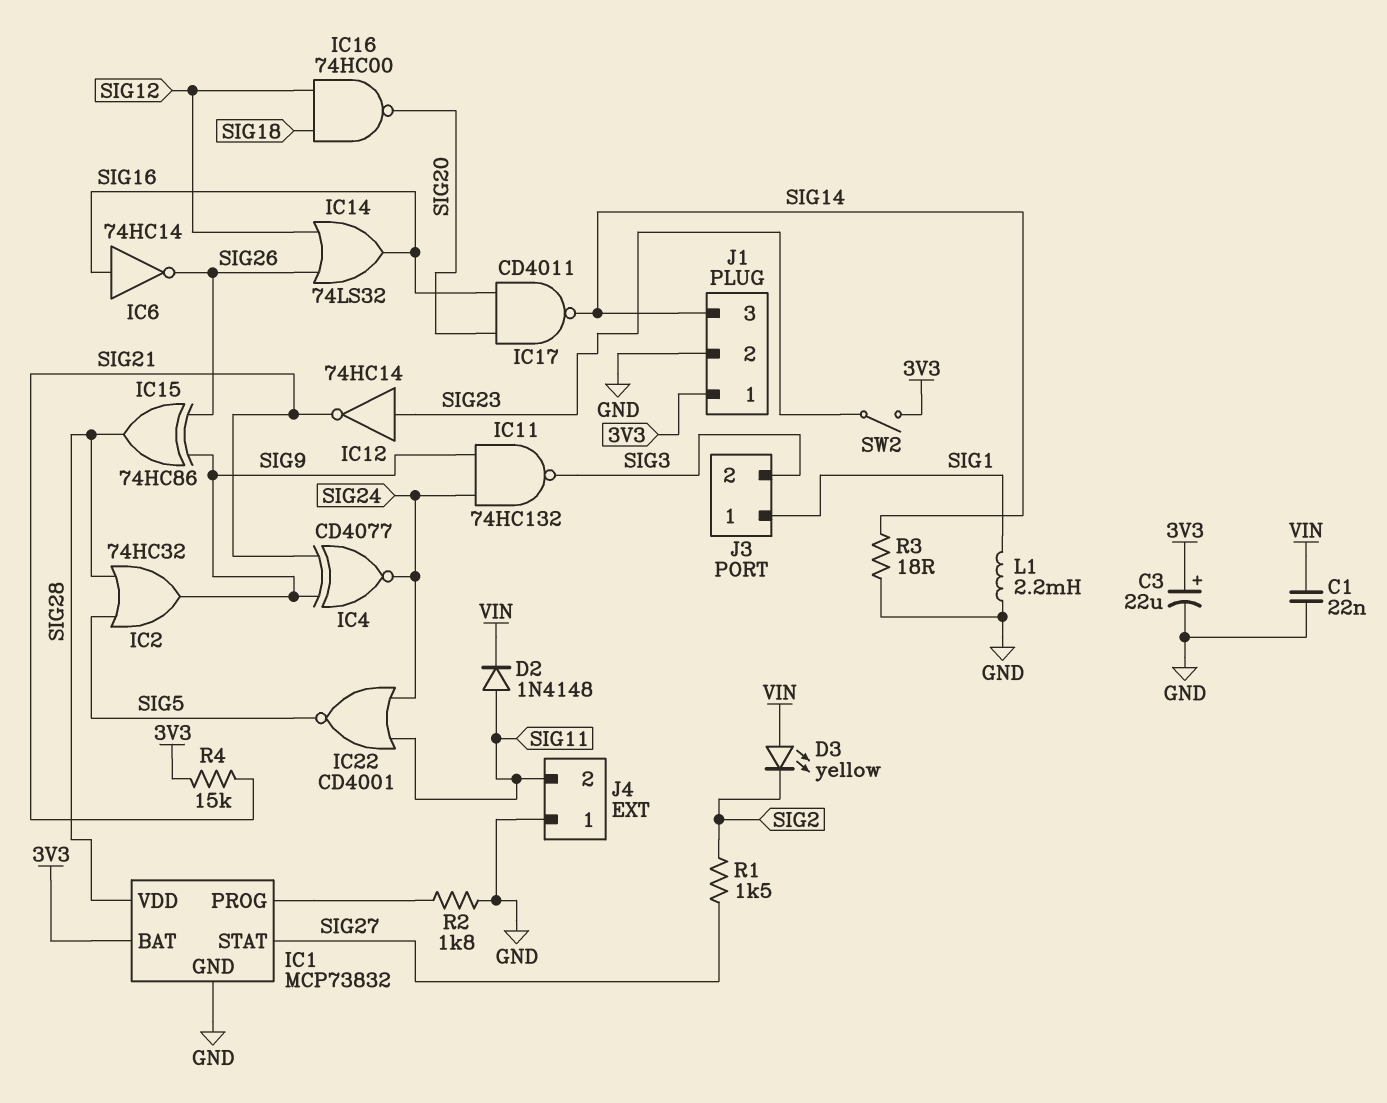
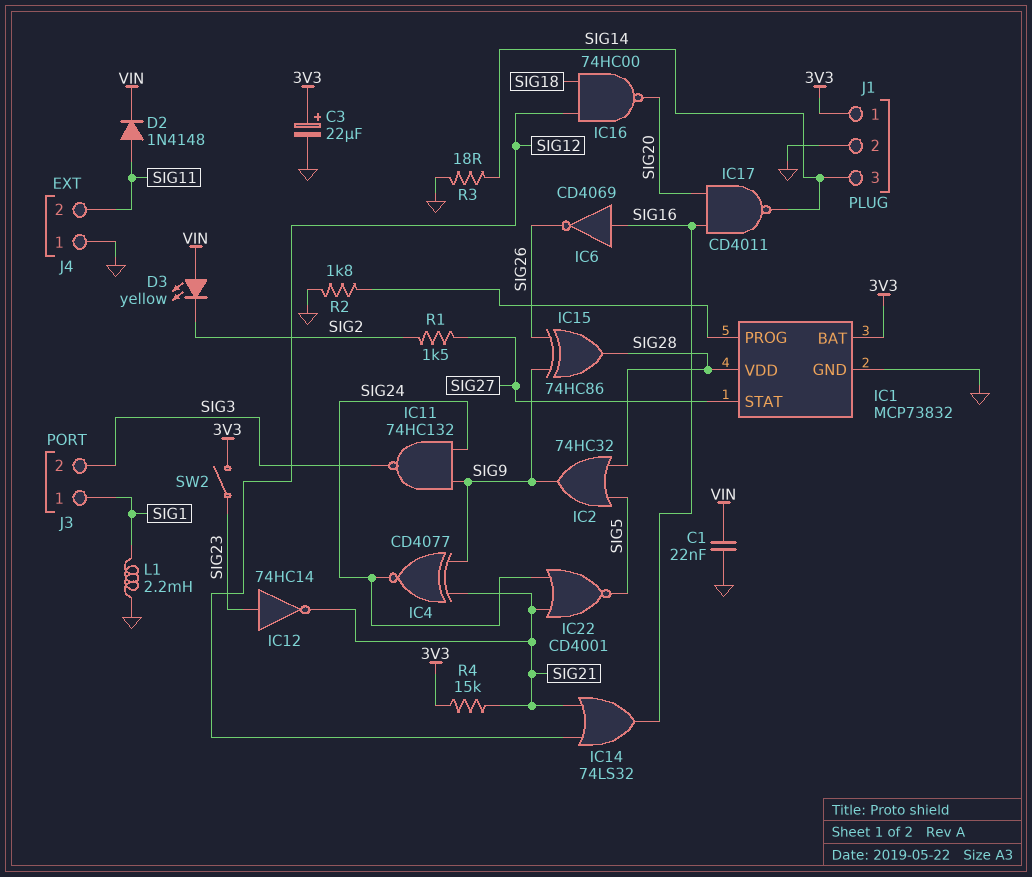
IC6: NOT 74HC14 (in SIG16, out SIG26) -> NOT CD4069 (in SIG16, out SIG26)
IC14: OR 74LS32 (in SIG12, in SIG26, out SIG16) -> OR 74LS32 (in SIG12, in SIG21, out SIG16)
IC22: NOR CD4001 (in SIG11, in SIG24, out SIG5) -> NOR CD4001 (in SIG21, in SIG24, out SIG5)

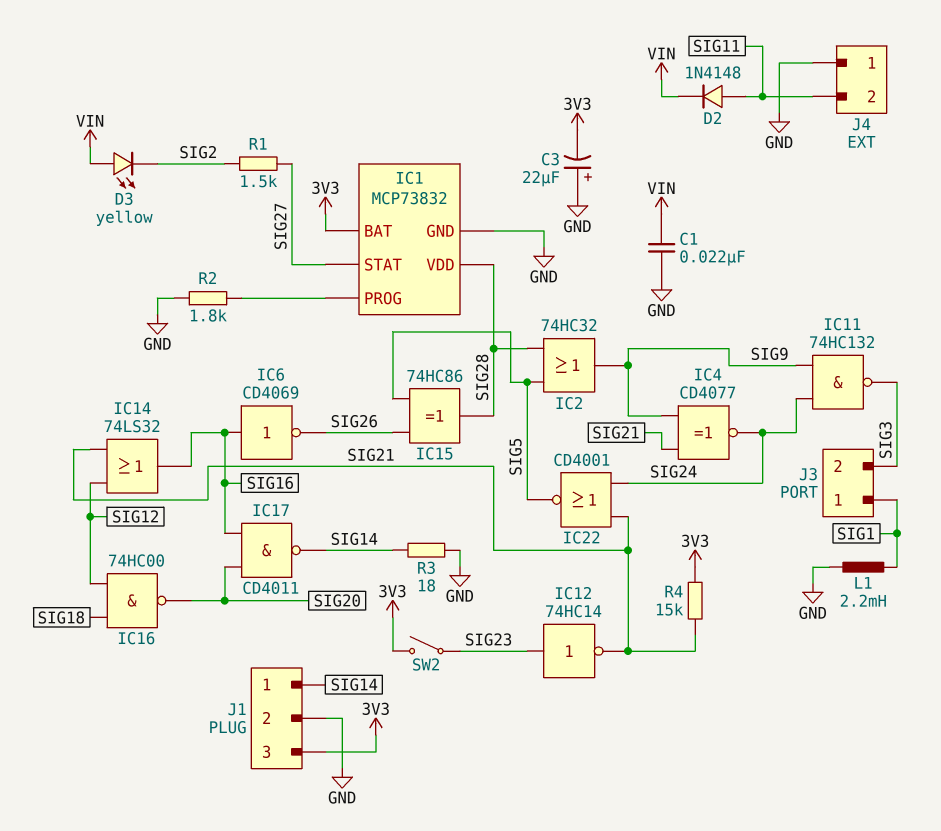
C3: 22uF (plus 3V3, minus GND) -> 22uF (plus GND, minus 3V3)
IC15: XOR 74HC86 (in SIG9, in SIG26, out SIG28) -> XOR 74HC86 (in SIG5, in SIG26, out SIG28)
J1 pin 1: 3V3 -> SIG14
J1 pin 3: SIG14 -> 3V3

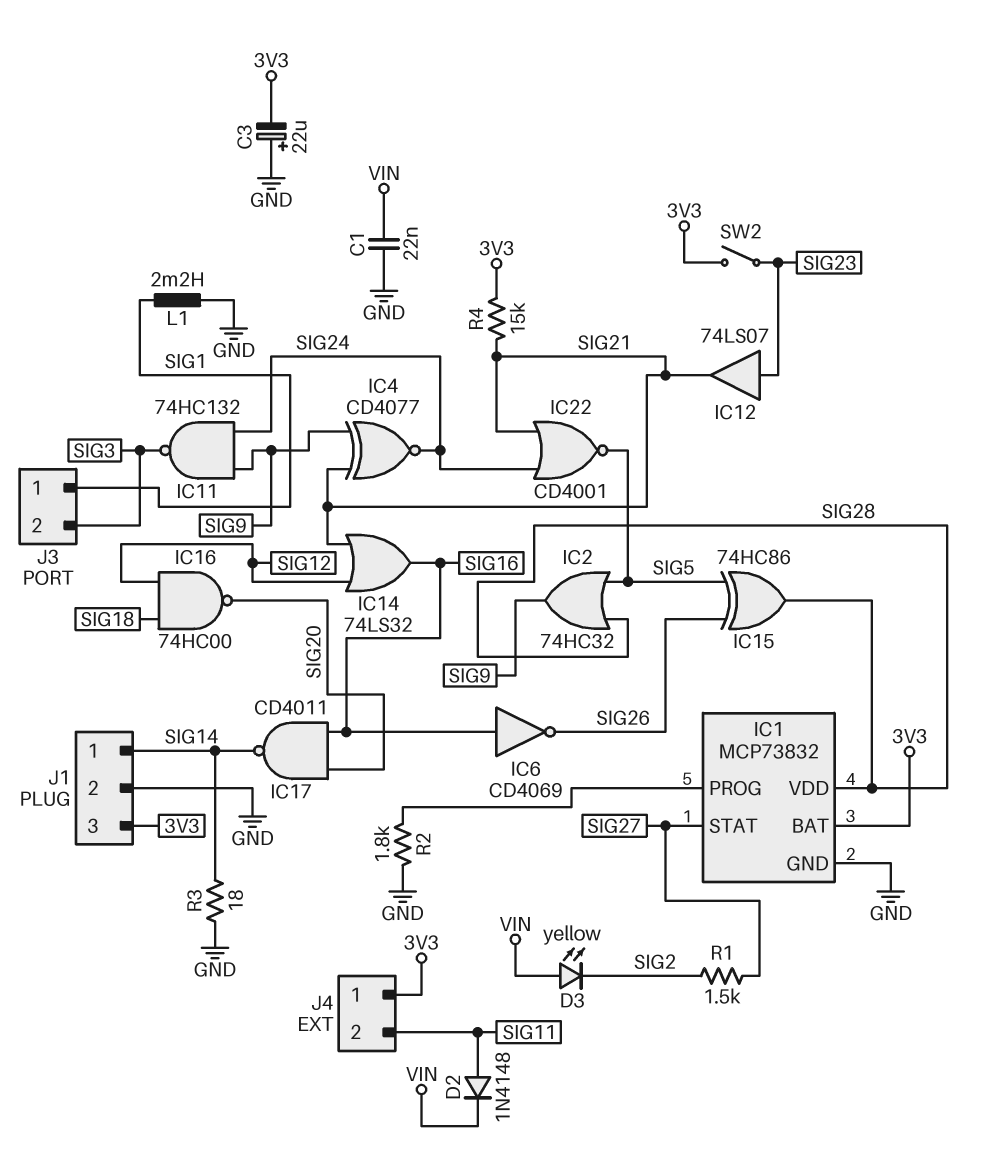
IC12: NOT 74HC14 (in SIG23, out SIG21) -> buffer 74LS07 (in SIG23, out SIG21)
J4 pin 1: GND -> 3V3

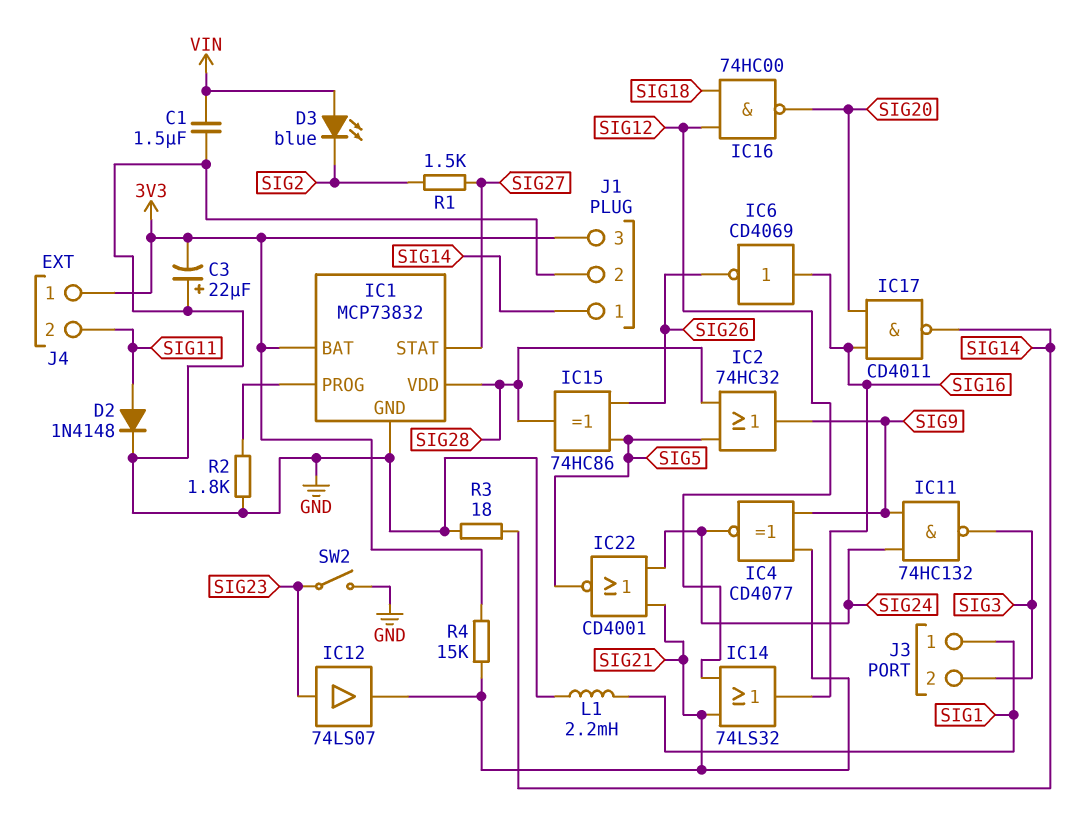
C1: 22nF (GND, VIN) -> 1.5uF (GND, VIN)
D2: diode 1N4148 (A SIG11, K VIN) -> diode 1N4148 (A SIG11, K GND)
D3: LED yellow (A VIN, K SIG2) -> LED blue (A VIN, K SIG2)
SW2: switch (3V3, SIG23) -> switch (GND, SIG23)

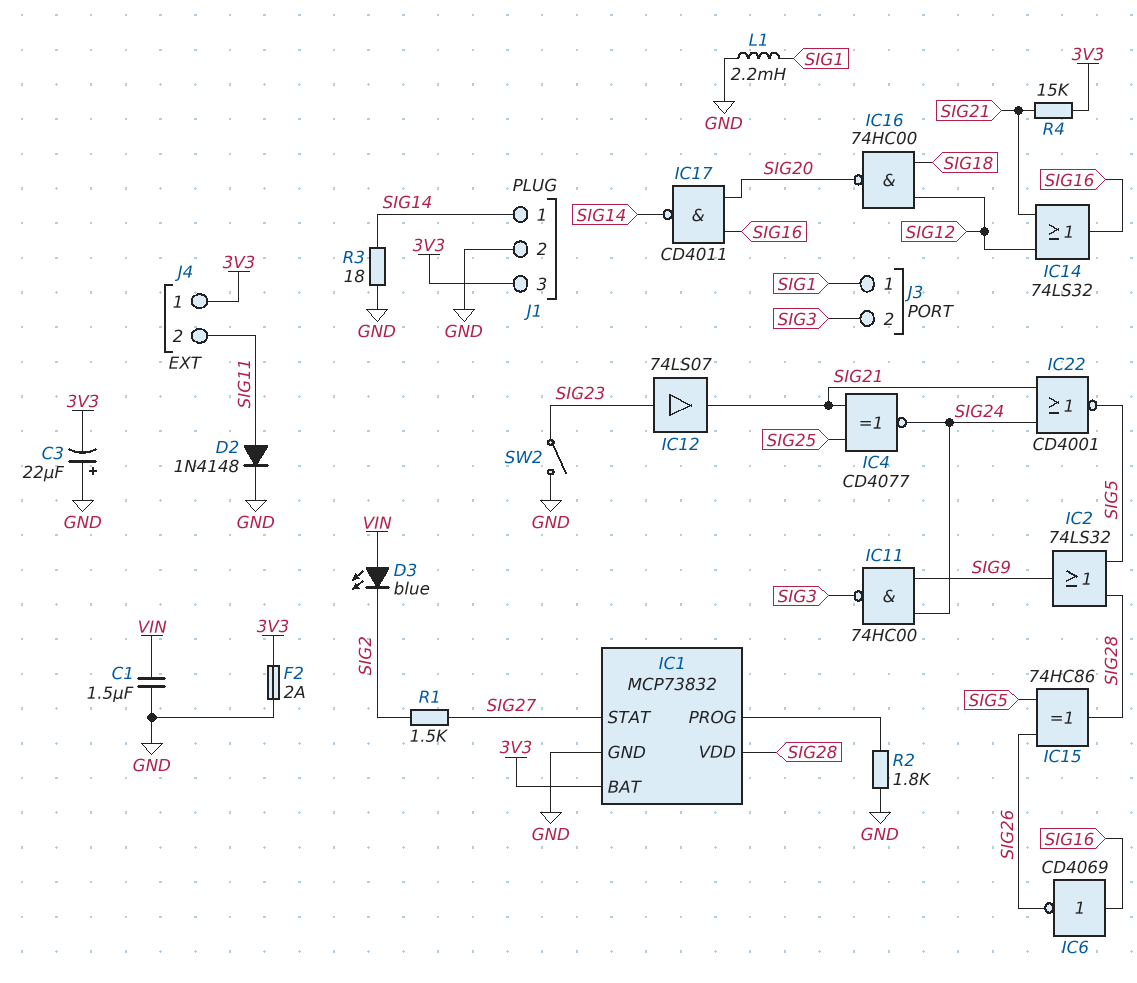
F2: none -> 2A (3V3, GND)
IC2: OR 74HC32 (in SIG5, in SIG28, out SIG9) -> OR 74LS32 (in SIG5, in SIG28, out SIG9)
IC4: XNOR CD4077 (in SIG9, in SIG21, out SIG24) -> XNOR CD4077 (in SIG21, in SIG25, out SIG24)
IC11: NAND 74HC132 (in SIG9, in SIG24, out SIG3) -> NAND 74HC00 (in SIG9, in SIG24, out SIG3)

